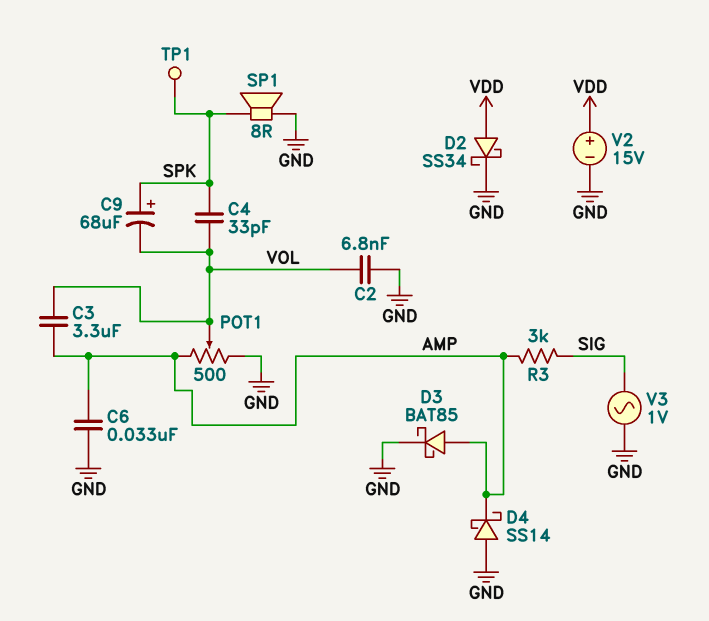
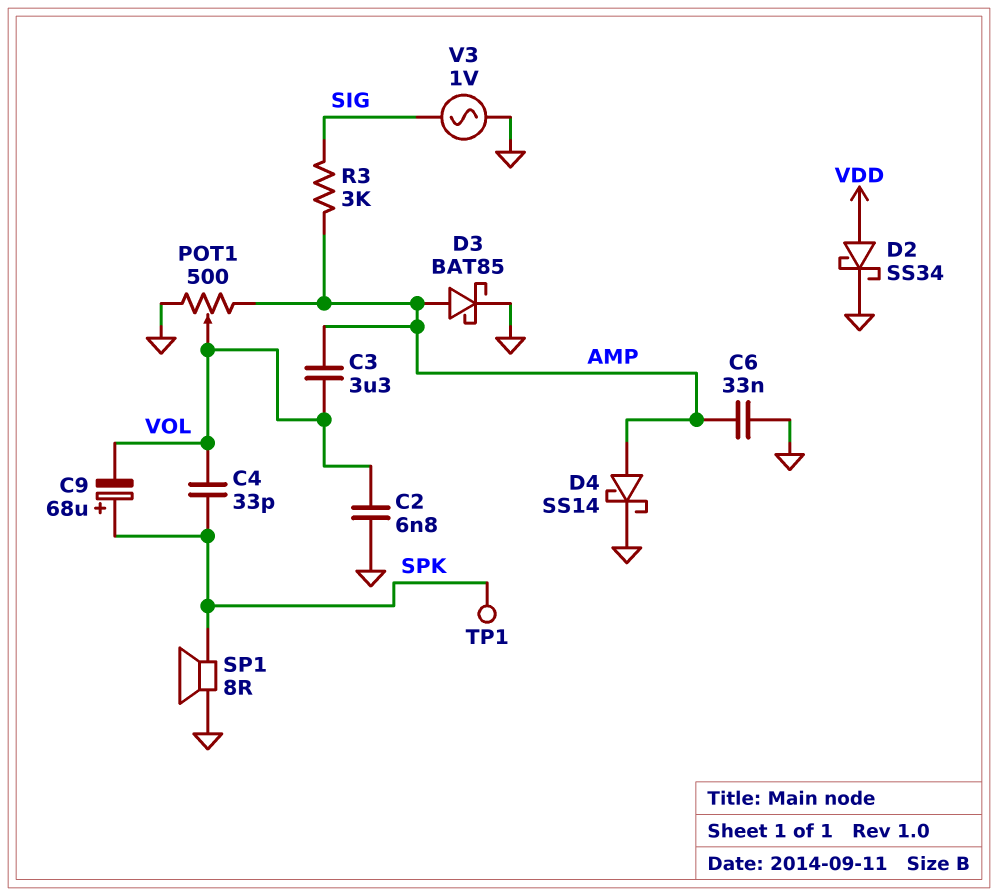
D4: schottky SS14 (A GND, K AMP) -> schottky SS14 (A AMP, K GND)
V2: 15V (plus VDD, minus GND) -> none

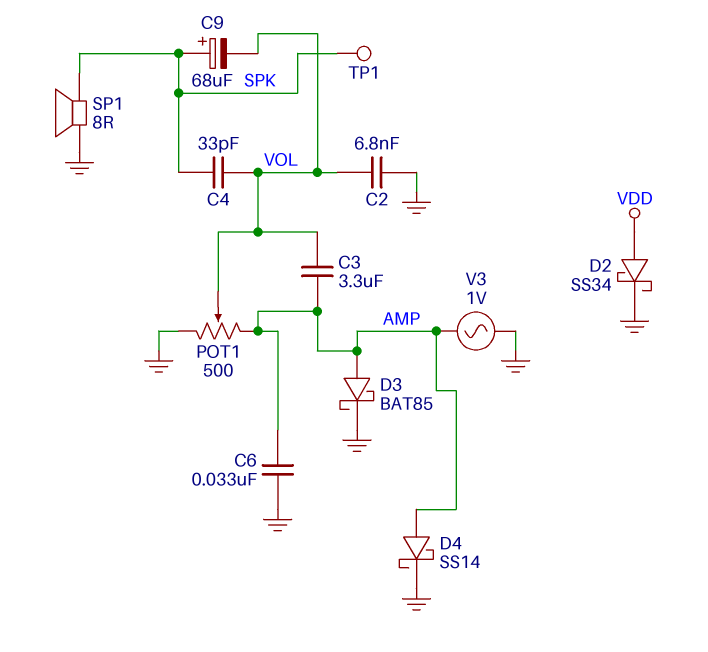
R3: 3k (AMP, SIG) -> none
V3: AC 1V (GND, SIG) -> AC 1V (AMP, GND)

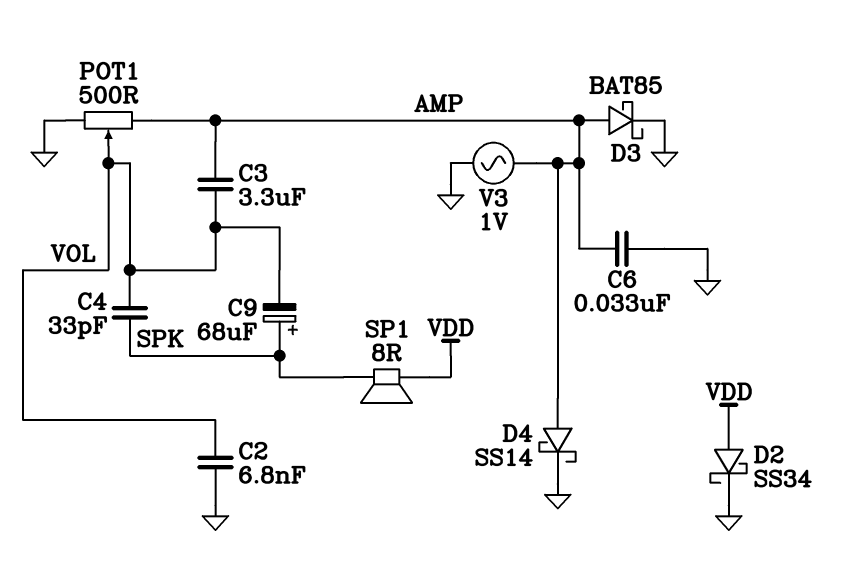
SP1: speaker 8R (GND, SPK) -> speaker 8R (SPK, VDD)
TP1: test point (SPK) -> none

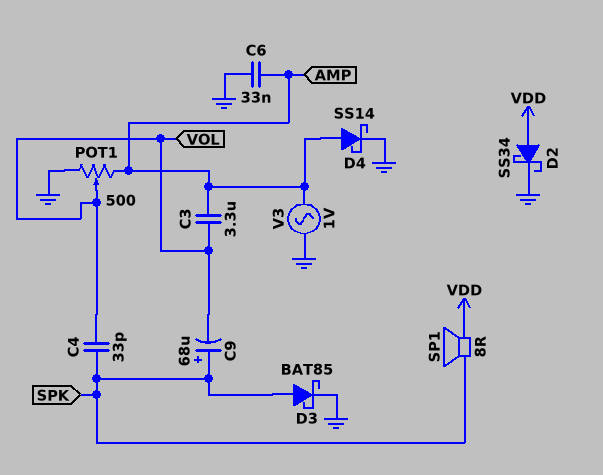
C2: 6.8nF (GND, VOL) -> none
D3: schottky BAT85 (A AMP, K GND) -> schottky BAT85 (A SPK, K GND)

